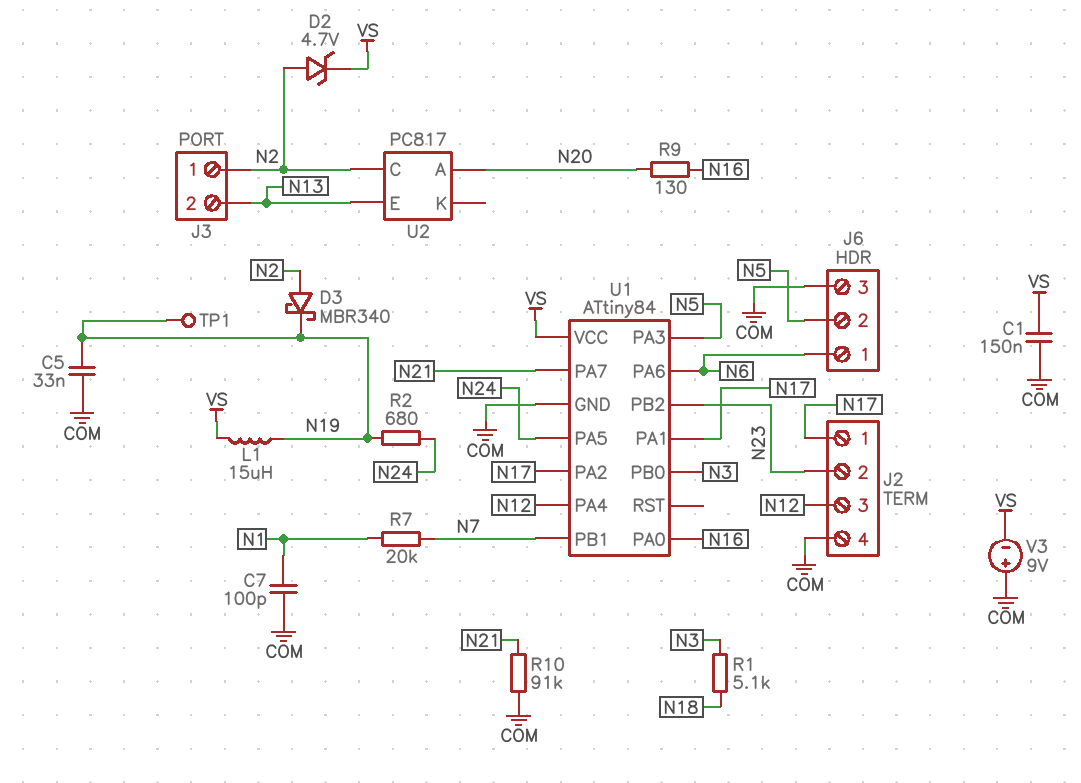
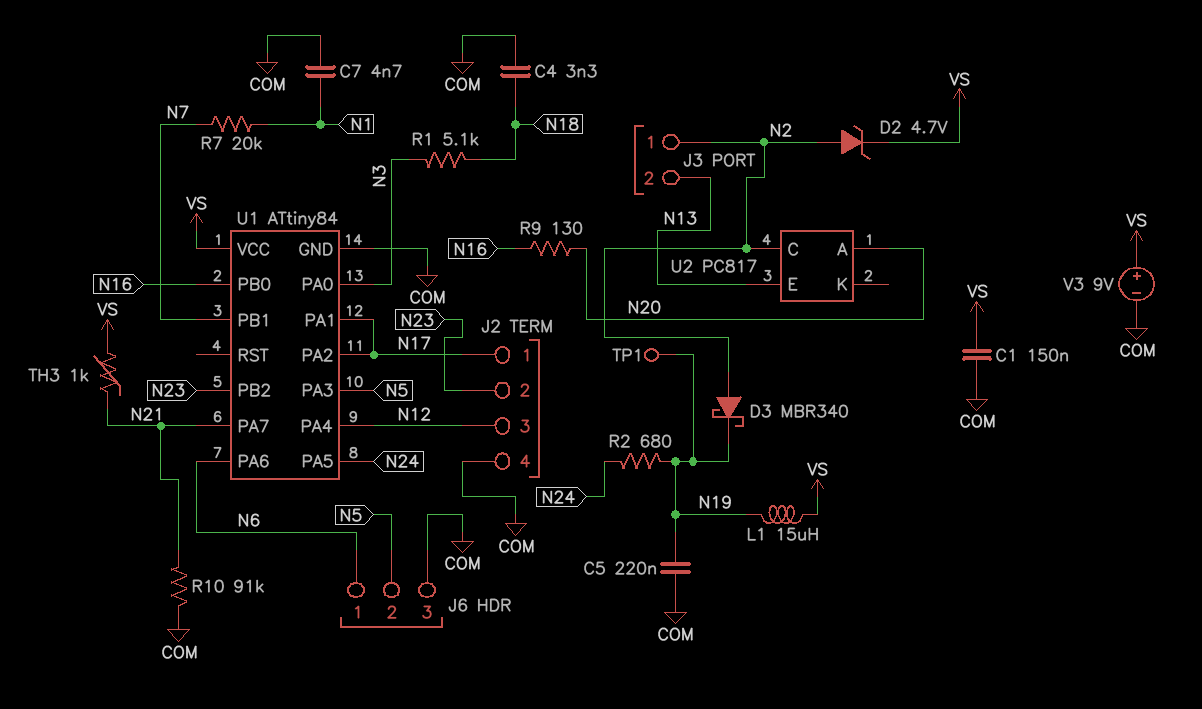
C4: none -> 3.3nF (COM, N18)
C5: 33nF (COM, N19) -> 220nF (COM, N19)
C7: 100pF (COM, N1) -> 4.7nF (COM, N1)
TH3: none -> 1k (N21, VS)
U1 pin PA0: N16 -> N3
U1 pin PB0: N3 -> N16
V3: 9V (plus COM, minus VS) -> 9V (plus VS, minus COM)

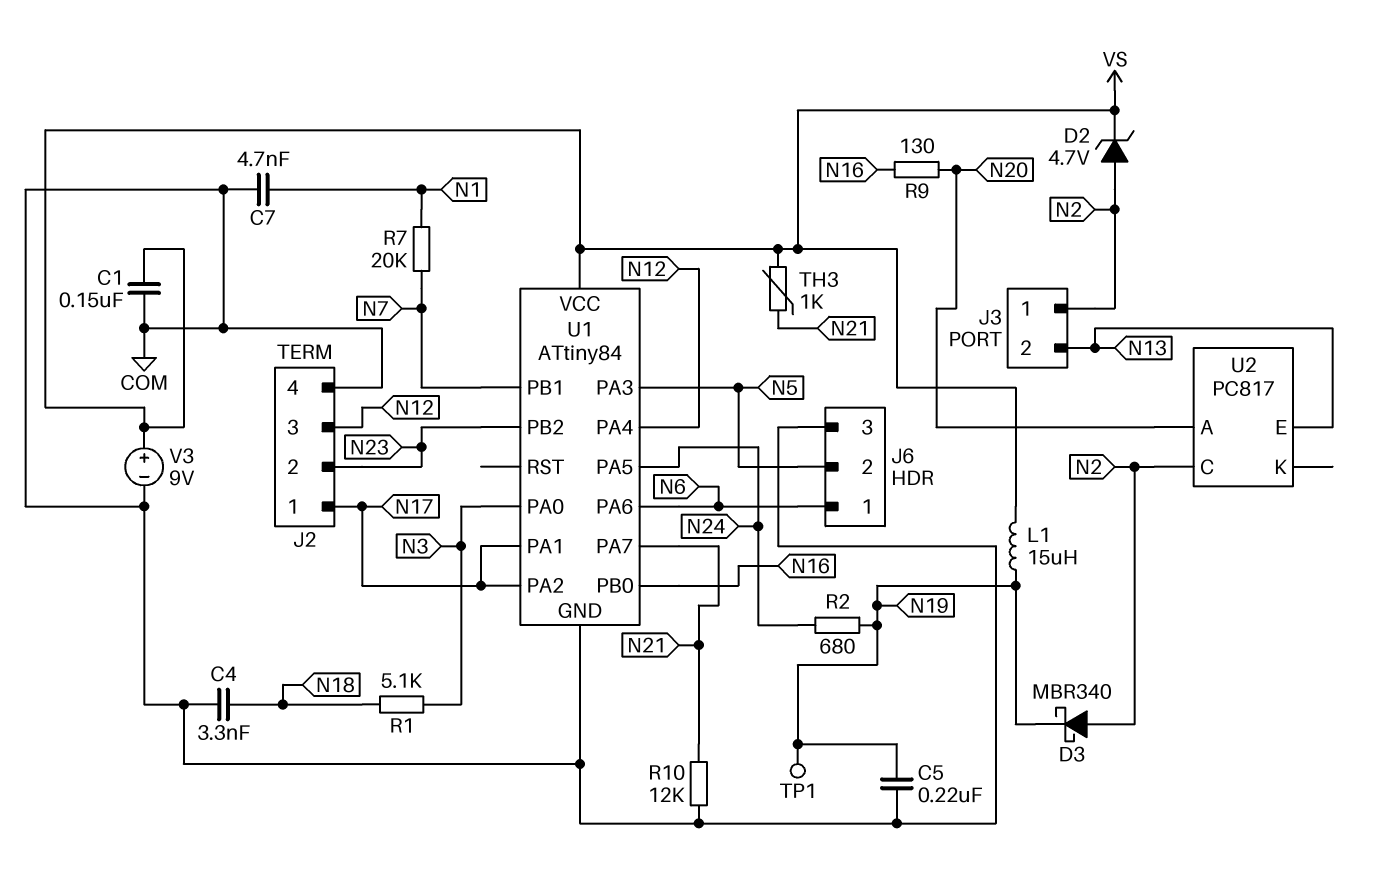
R10: 91k (COM, N21) -> 12k (COM, N21)

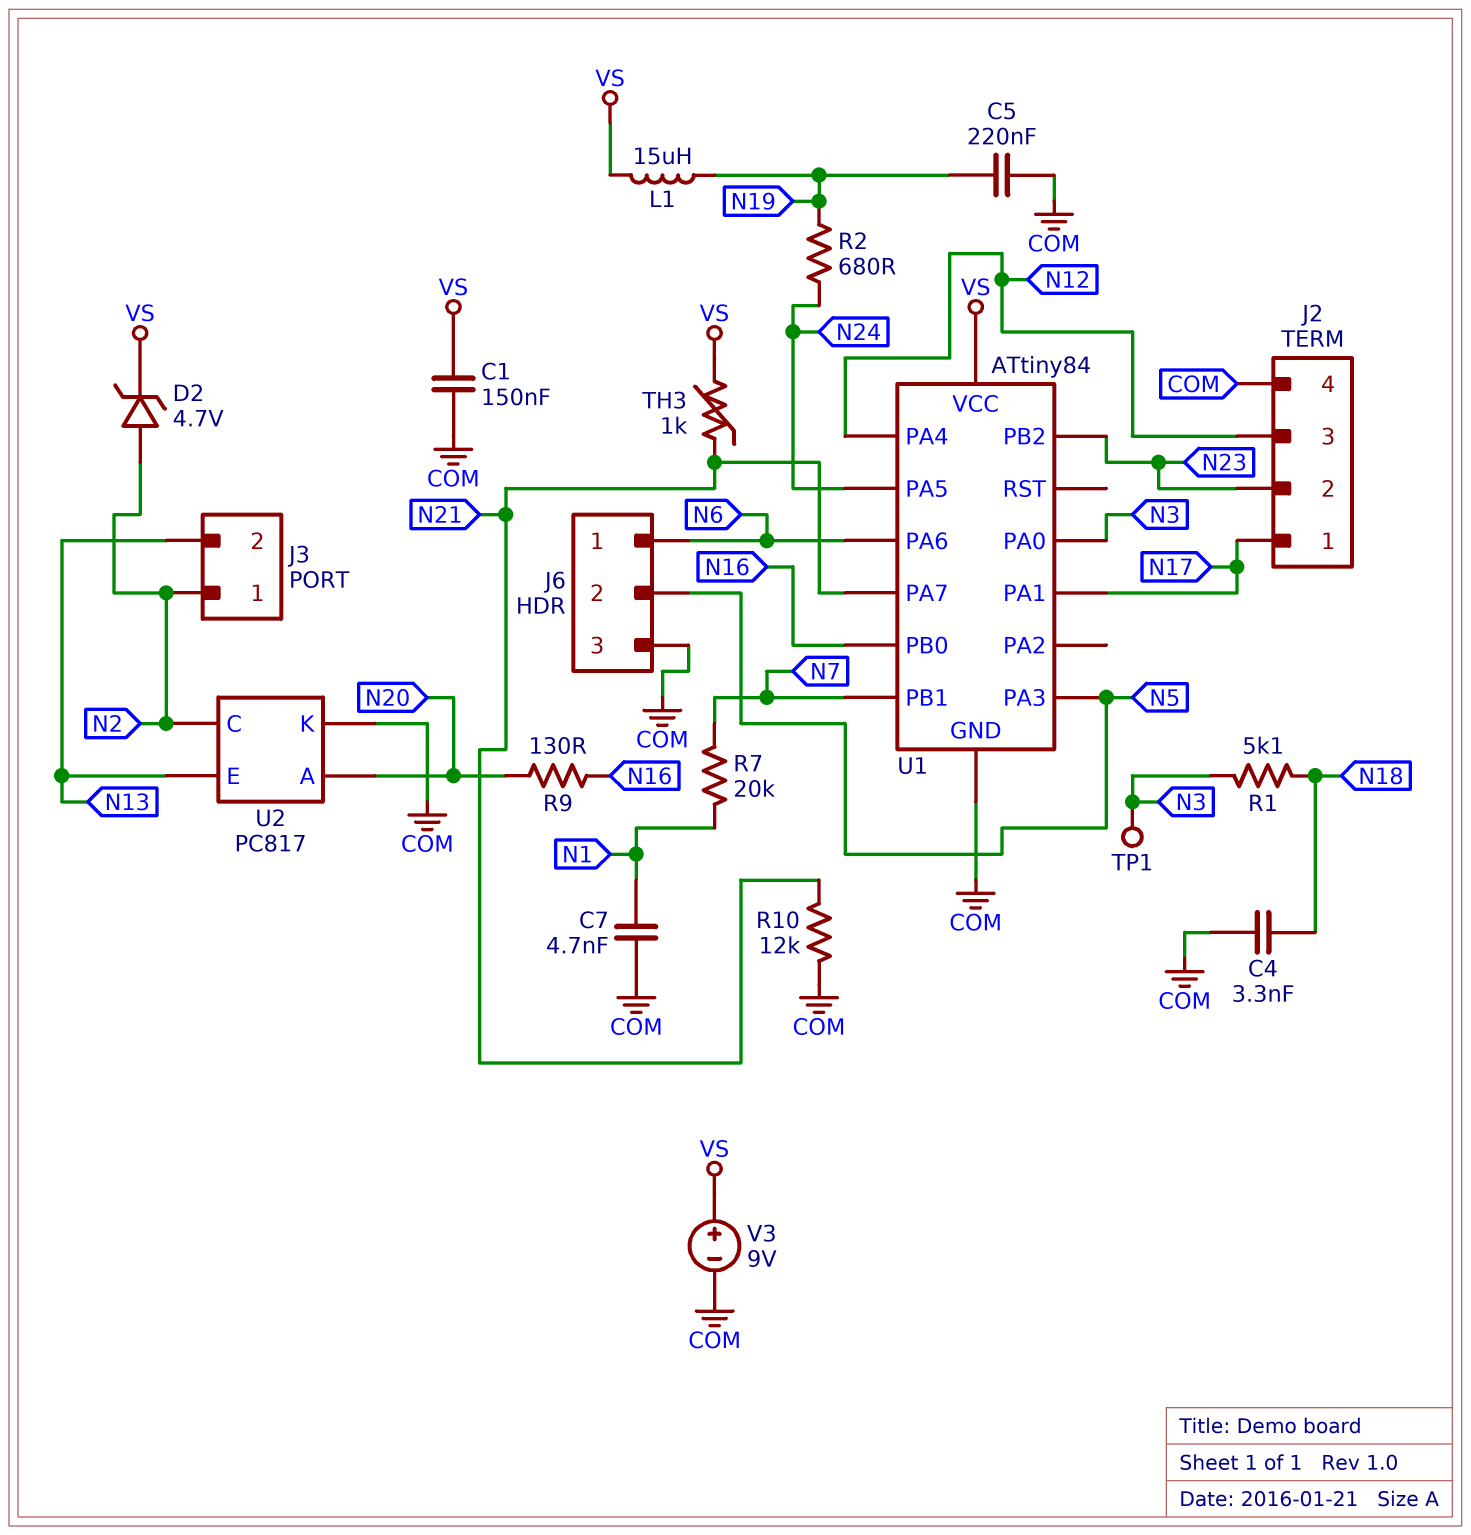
D3: schottky MBR340 (A N2, K N19) -> none
TP1: test point (N19) -> test point (N3)
U1 pin PA2: N17 -> none
U2 pin K: none -> COM

